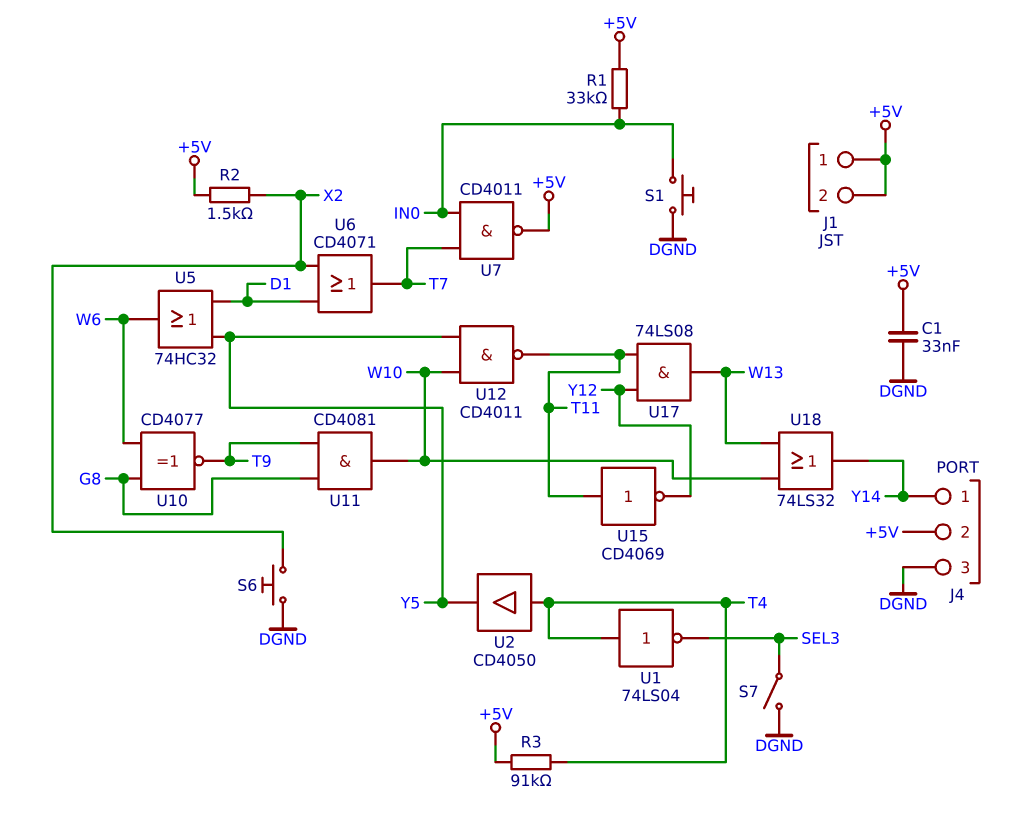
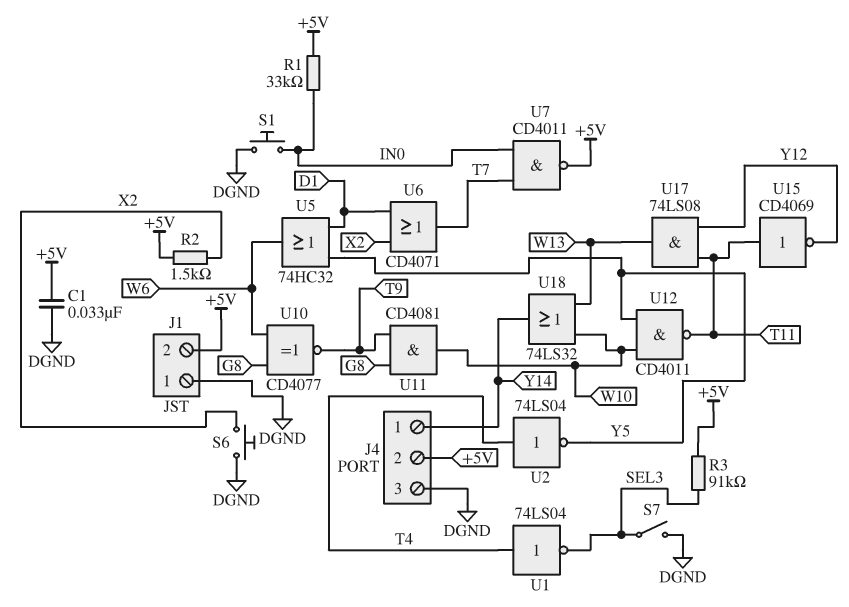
J1 pin 1: +5V -> DGND
R3: 91k (+5V, T4) -> 91k (+5V, SEL3)
U2: buffer CD4050 (in T4, out Y5) -> NOT 74LS04 (in T4, out Y5)

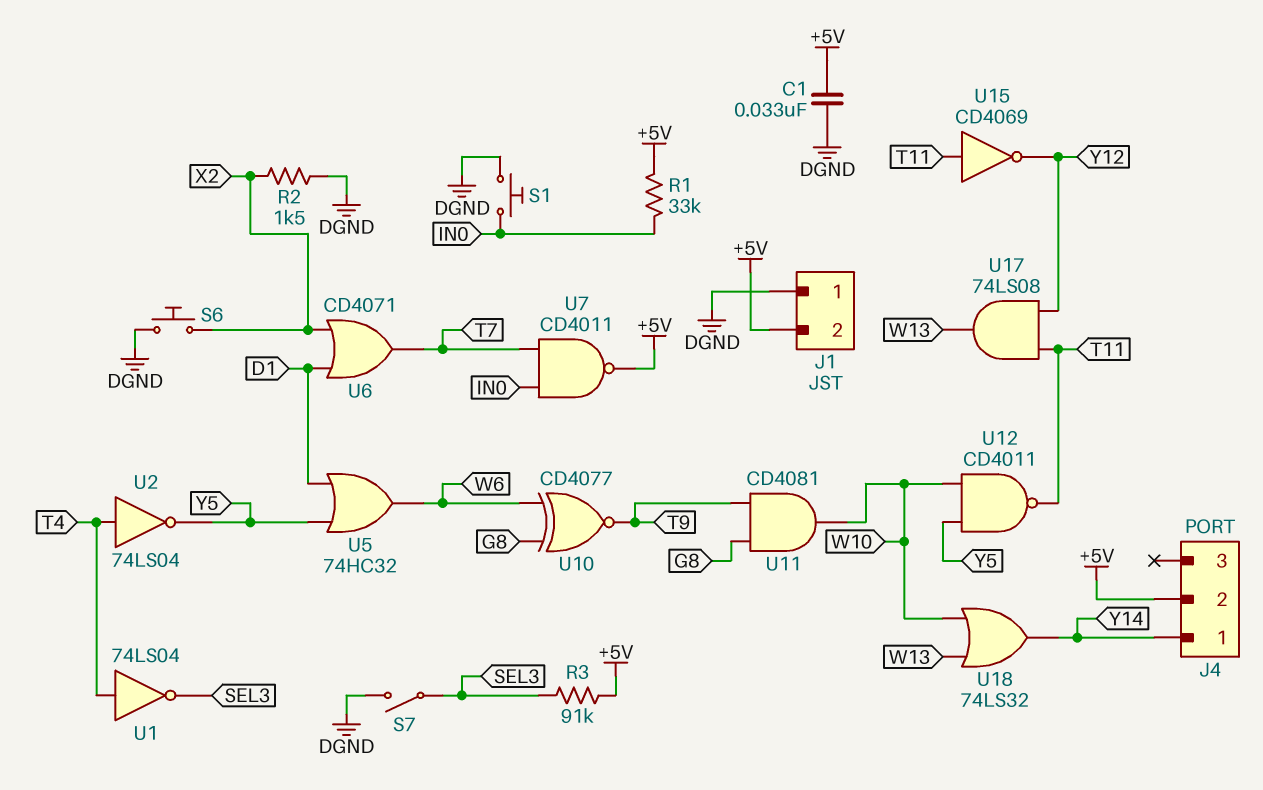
J4 pin 3: DGND -> none
R2: 1.5k (+5V, X2) -> 1.5k (DGND, X2)

